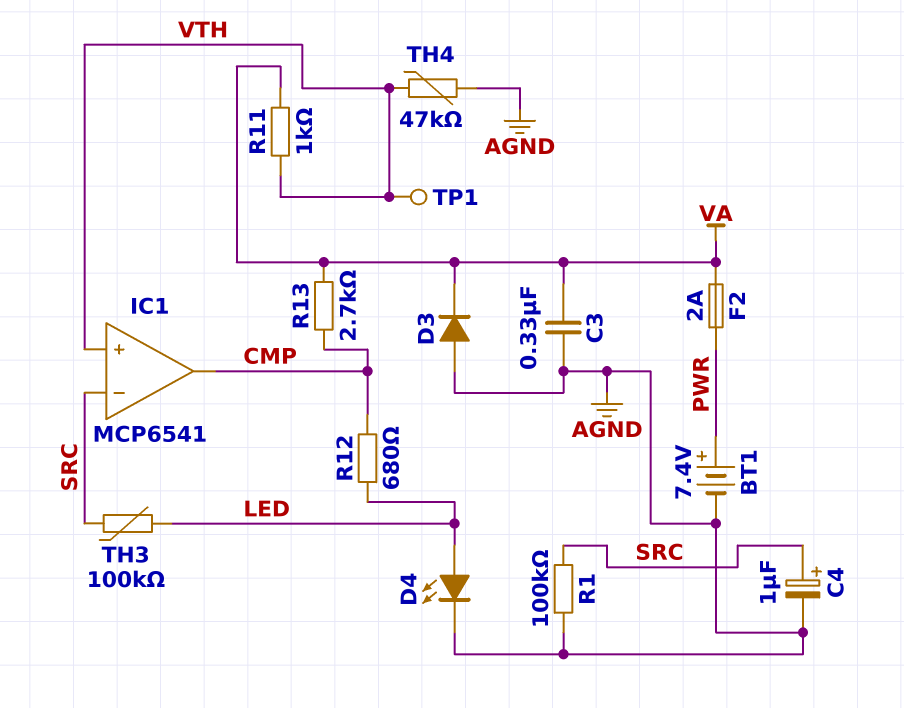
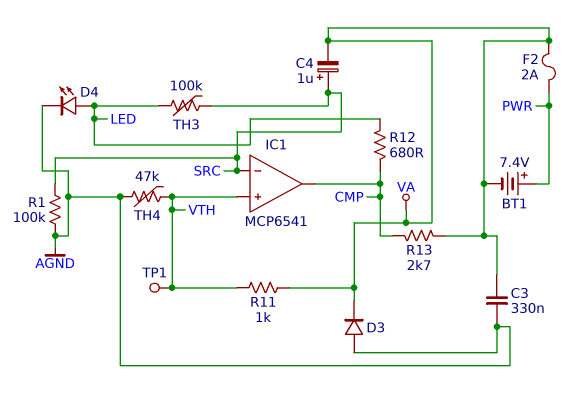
BT1: 7.4V (plus PWR, minus AGND) -> 7.4V (plus PWR, minus VA)
C4: 1uF (plus SRC, minus AGND) -> 1uF (plus SRC, minus VA)

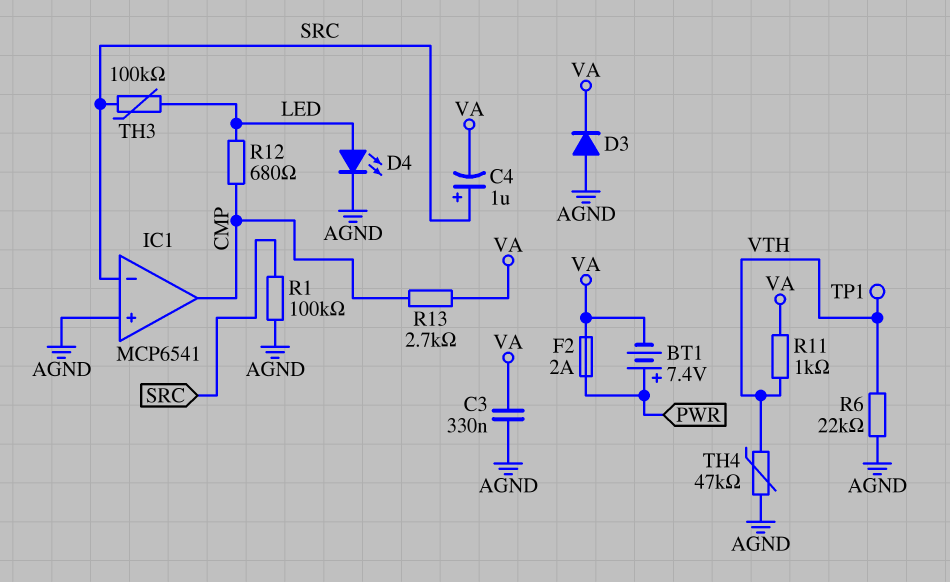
IC1 pin in+: VTH -> AGND
R6: none -> 22k (AGND, VTH)

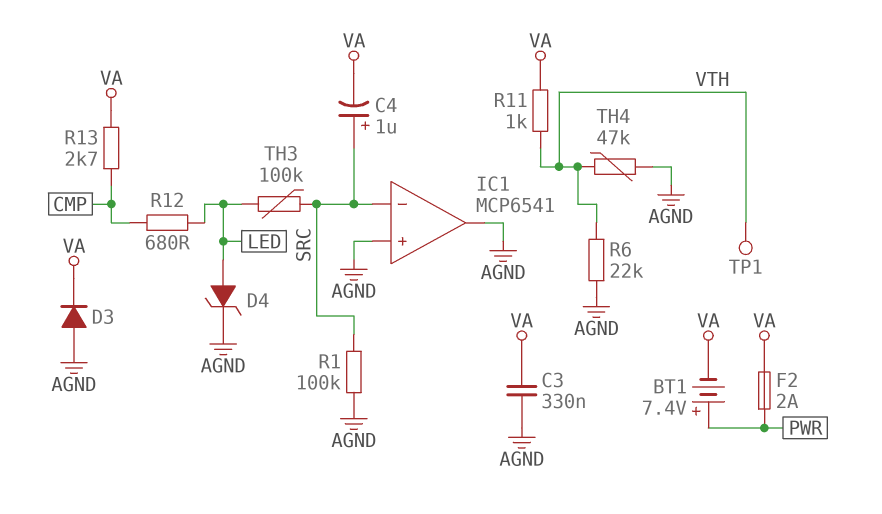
D4: LED (A LED, K AGND) -> zener (A LED, K AGND)
IC1 pin out: CMP -> AGND

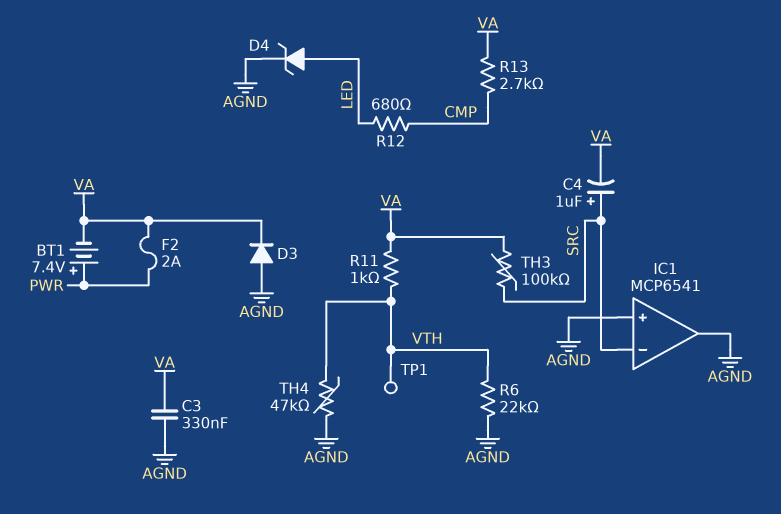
R1: 100k (AGND, SRC) -> none
TH3: 100k (LED, SRC) -> 100k (SRC, VA)

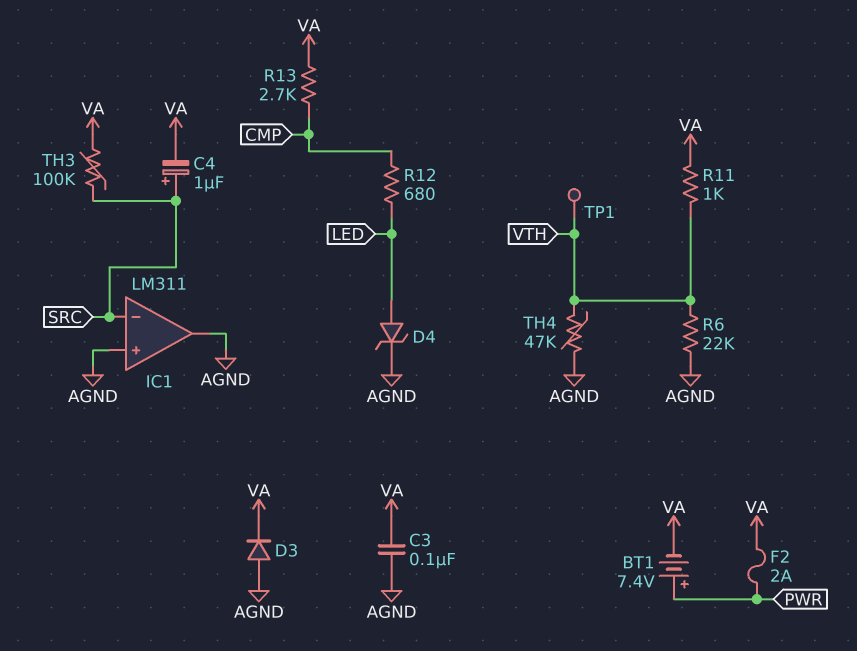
C3: 330nF (AGND, VA) -> 100nF (AGND, VA)
IC1: MCP6541 -> LM311

